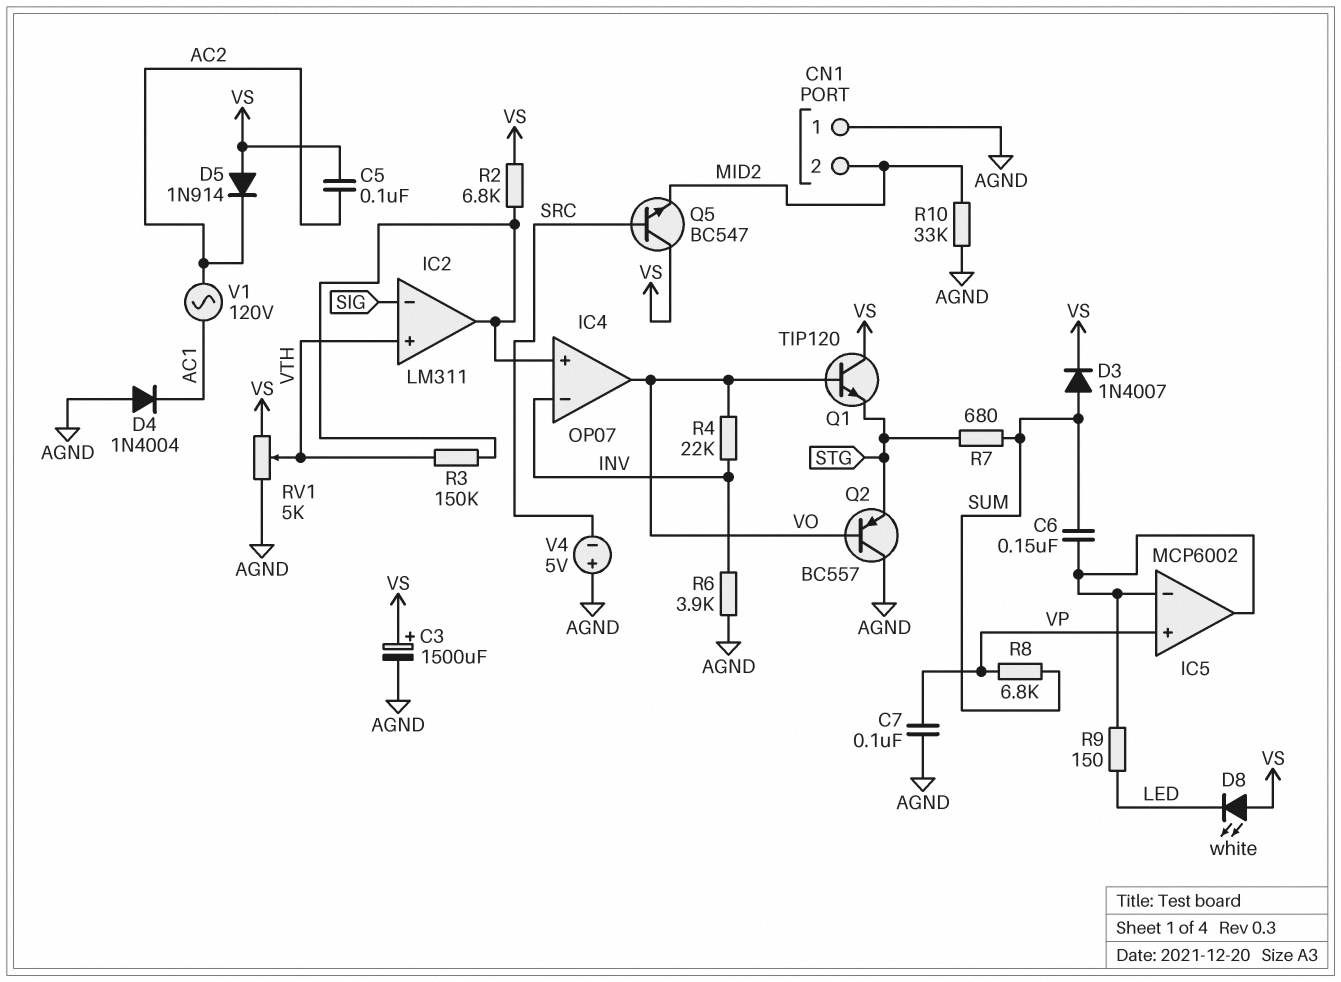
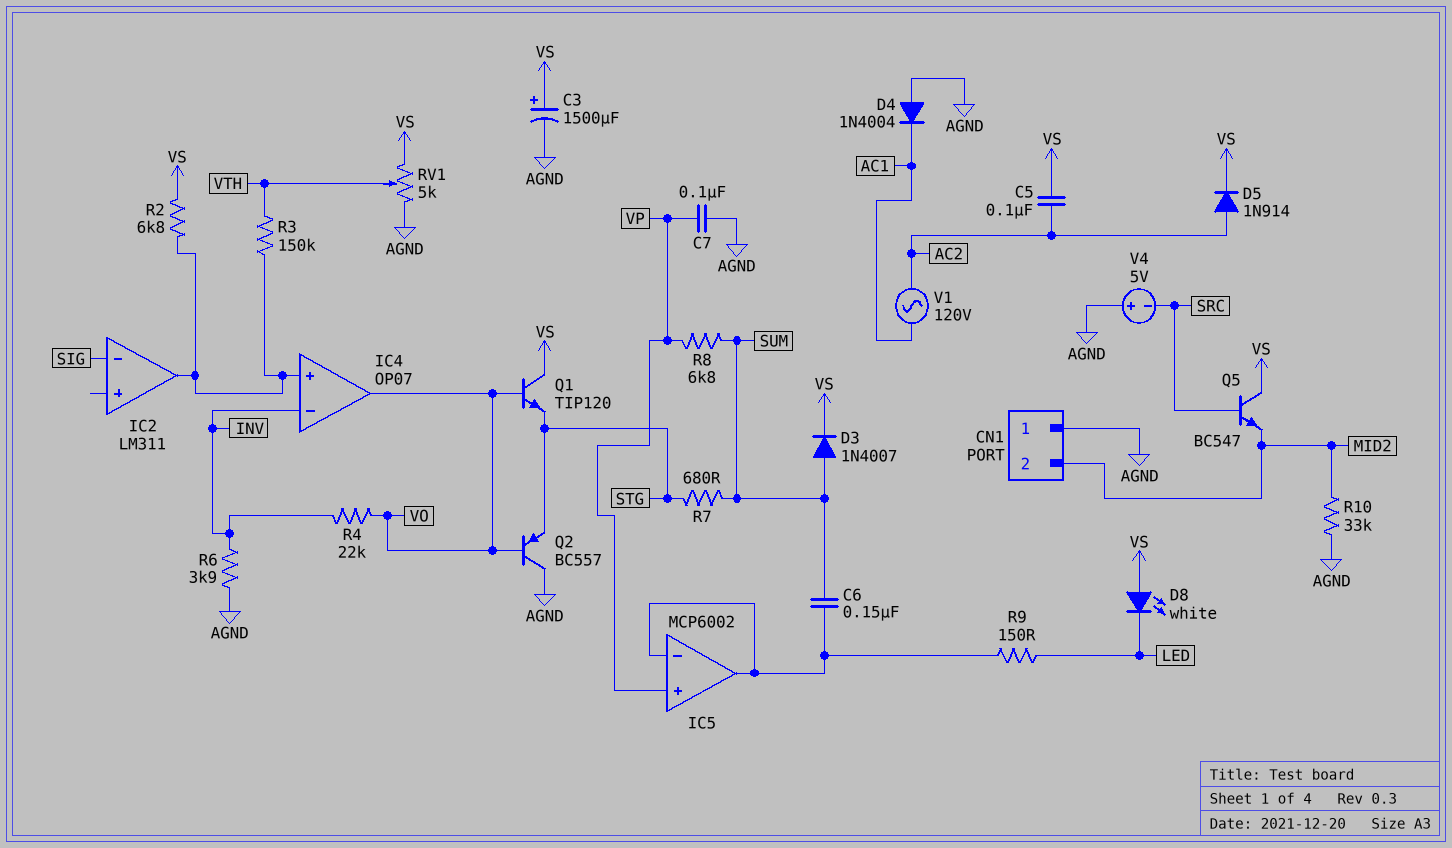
D5: diode 1N914 (A VS, K AC2) -> diode 1N914 (A AC2, K VS)
IC2 pin in+: VTH -> none

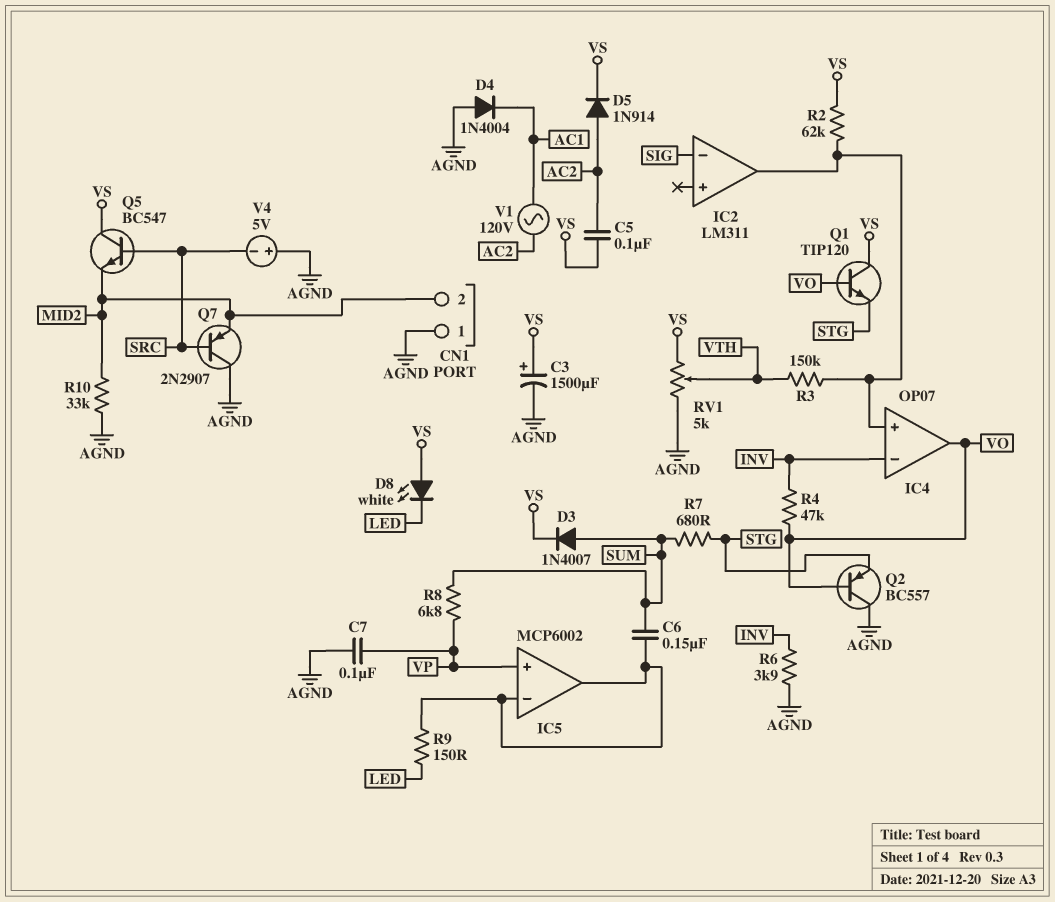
Q7: none -> PNP 2N2907 (B SRC, C AGND, E MID2)
R2: 6.8k (IC2/out, VS) -> 62k (IC2/out, VS)
R4: 22k (INV, VO) -> 47k (INV, VO)

